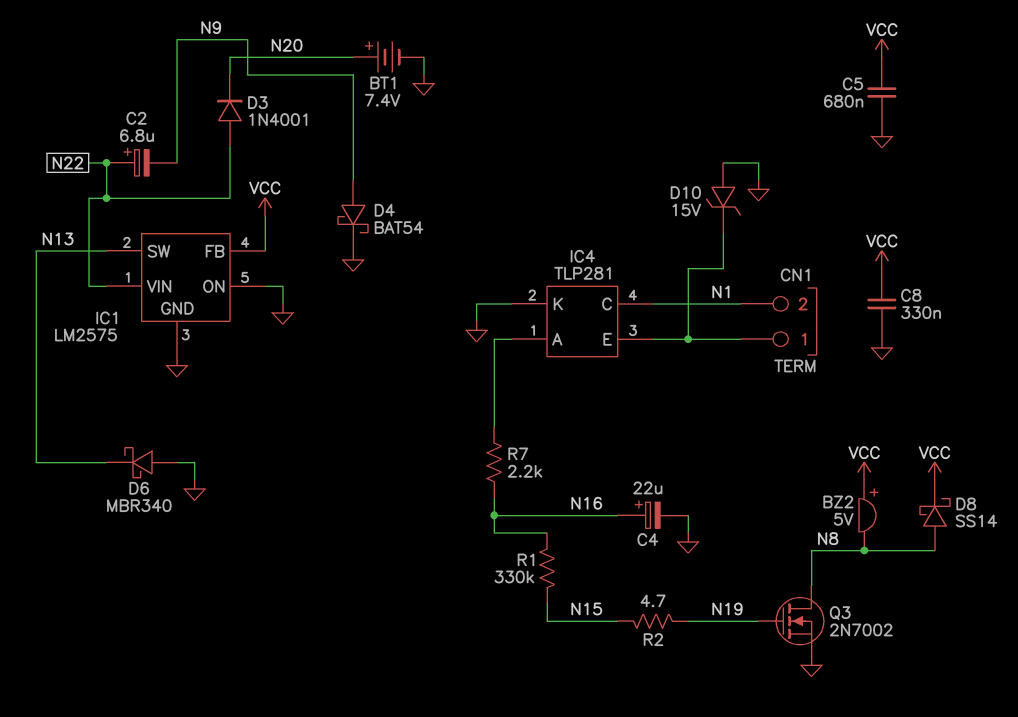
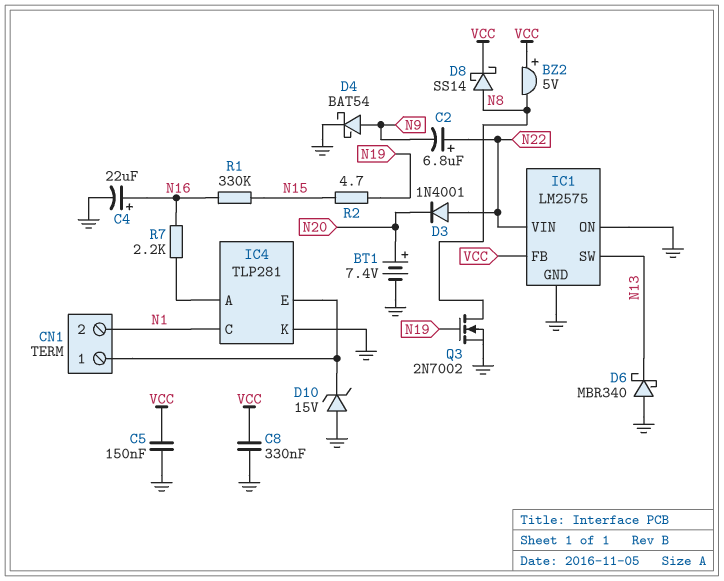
C5: 680nF (GND, VCC) -> 150nF (GND, VCC)

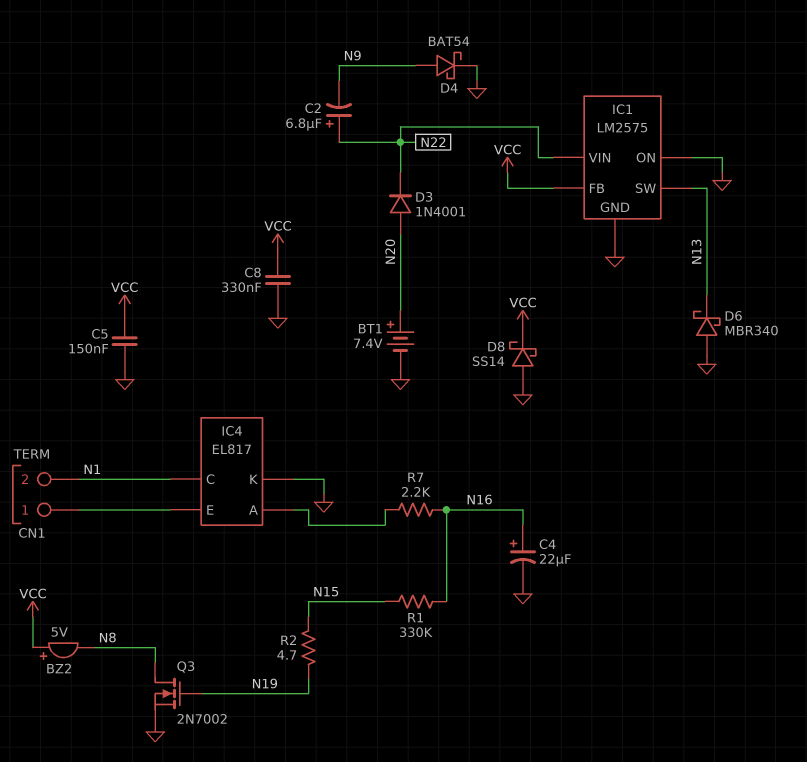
D3: diode 1N4001 (A N22, K N20) -> diode 1N4001 (A N20, K N22)
D8: schottky SS14 (A N8, K VCC) -> schottky SS14 (A GND, K VCC)
D10: zener 15V (A GND, K CN1/1) -> none
IC4: TLP281 -> EL817

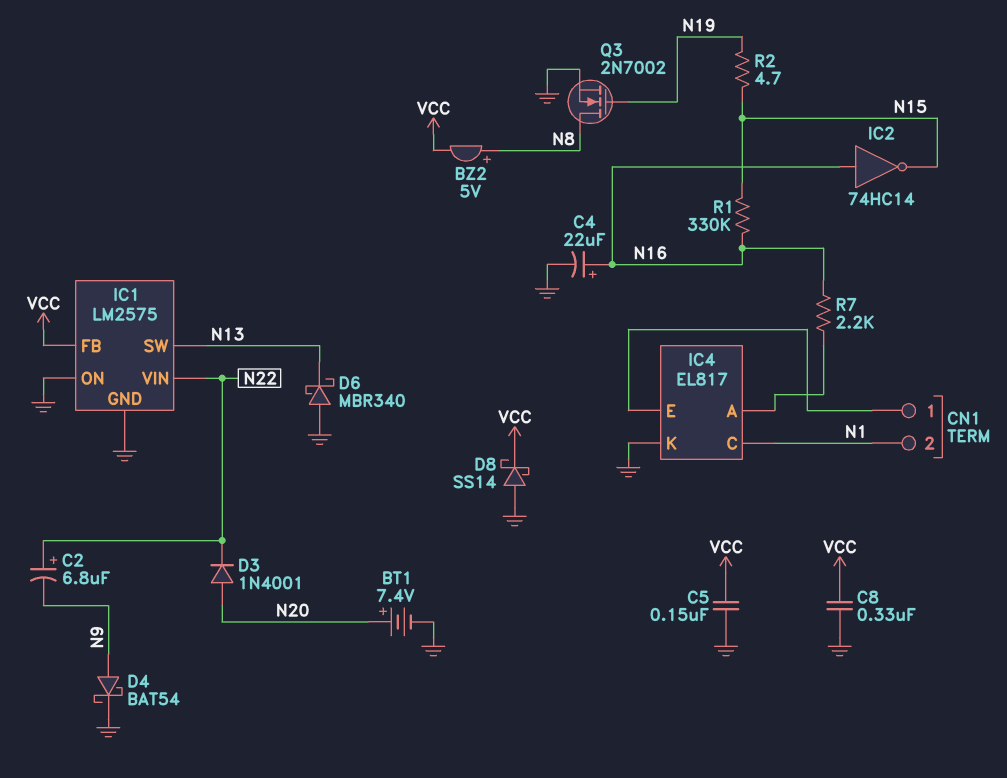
BZ2: buzzer 5V (plus VCC, minus N8) -> buzzer 5V (plus N8, minus VCC)
IC2: none -> NOT 74HC14 (in N16, out N15)

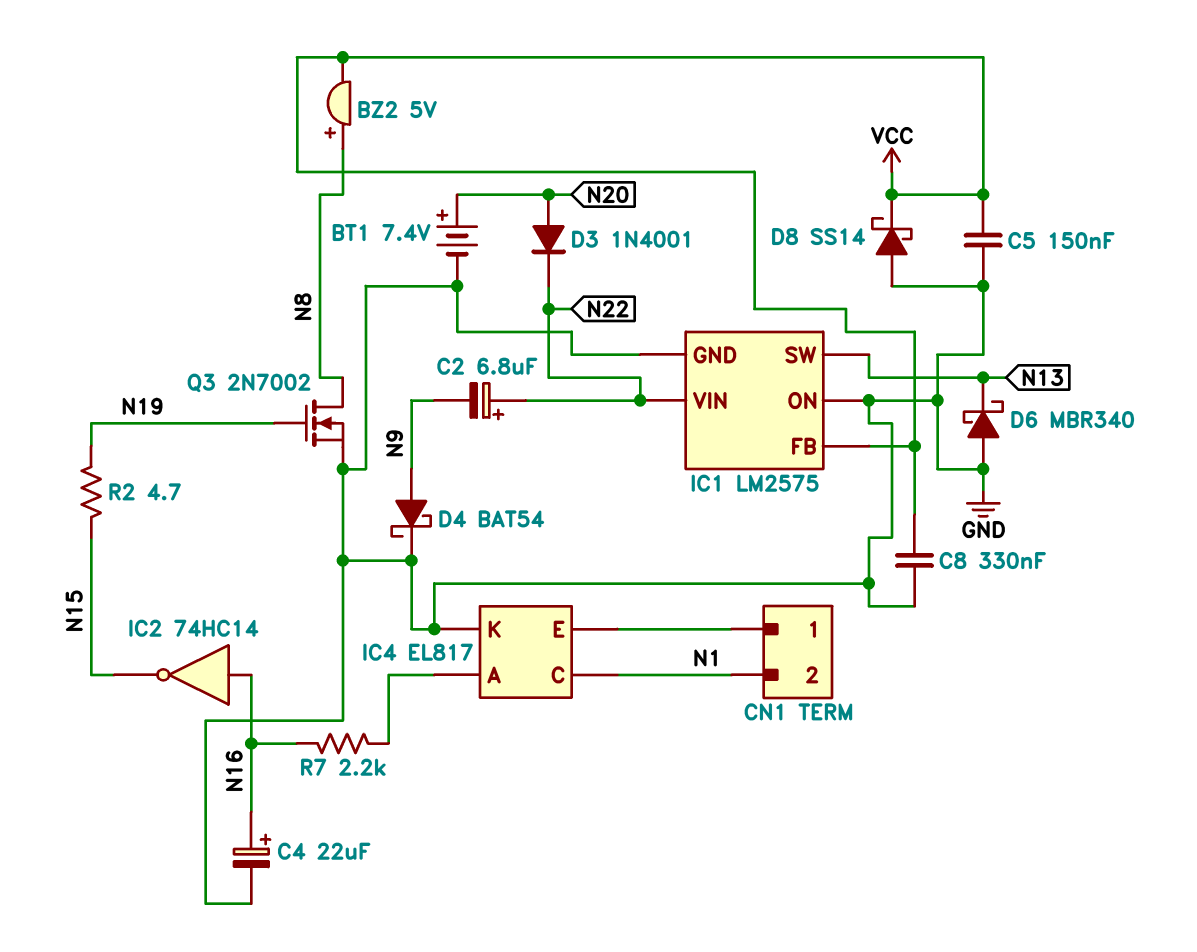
R1: 330k (N15, N16) -> none

